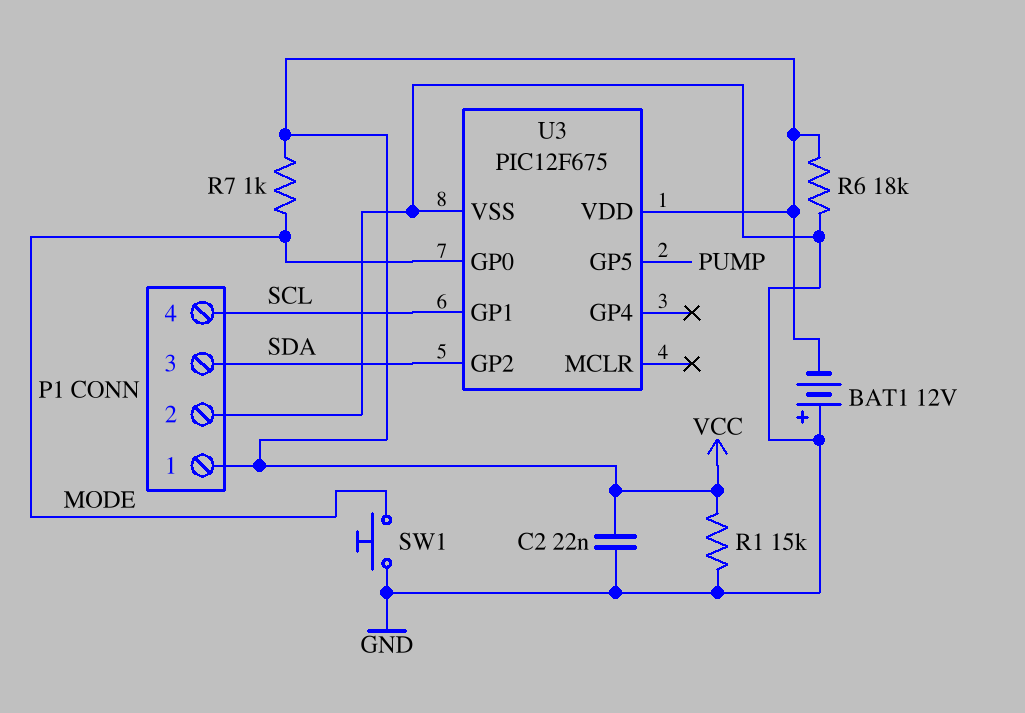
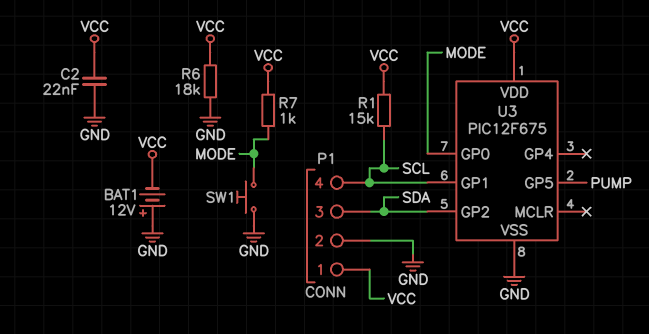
R1: 15k (GND, VCC) -> 15k (SCL, VCC)

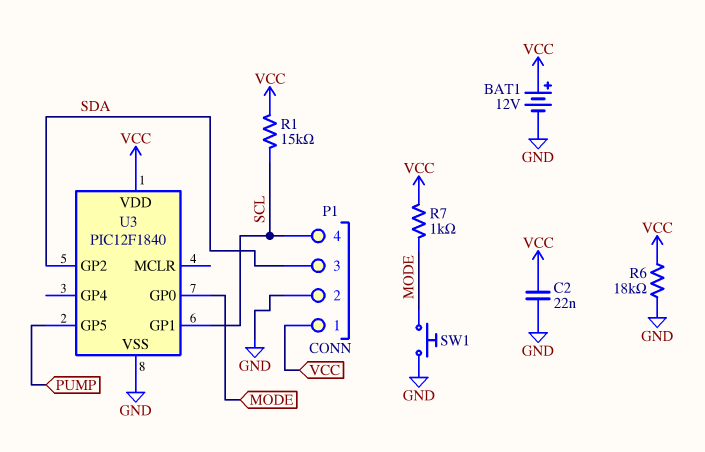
BAT1: 12V (plus GND, minus VCC) -> 12V (plus VCC, minus GND)
U3: PIC12F675 -> PIC12F1840

